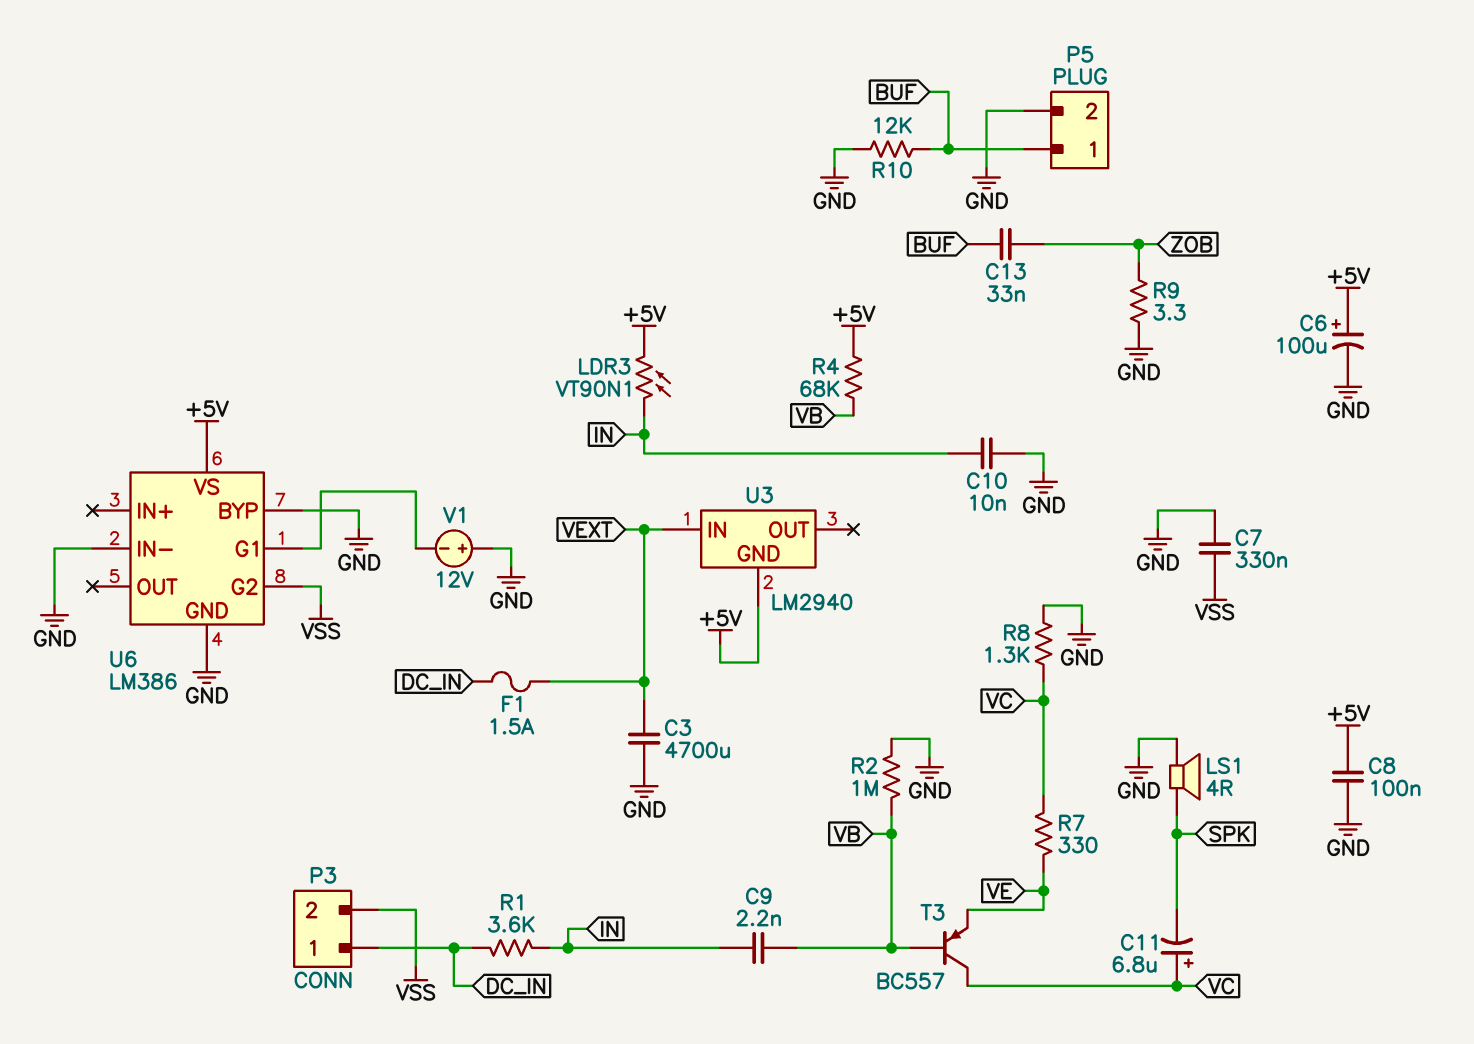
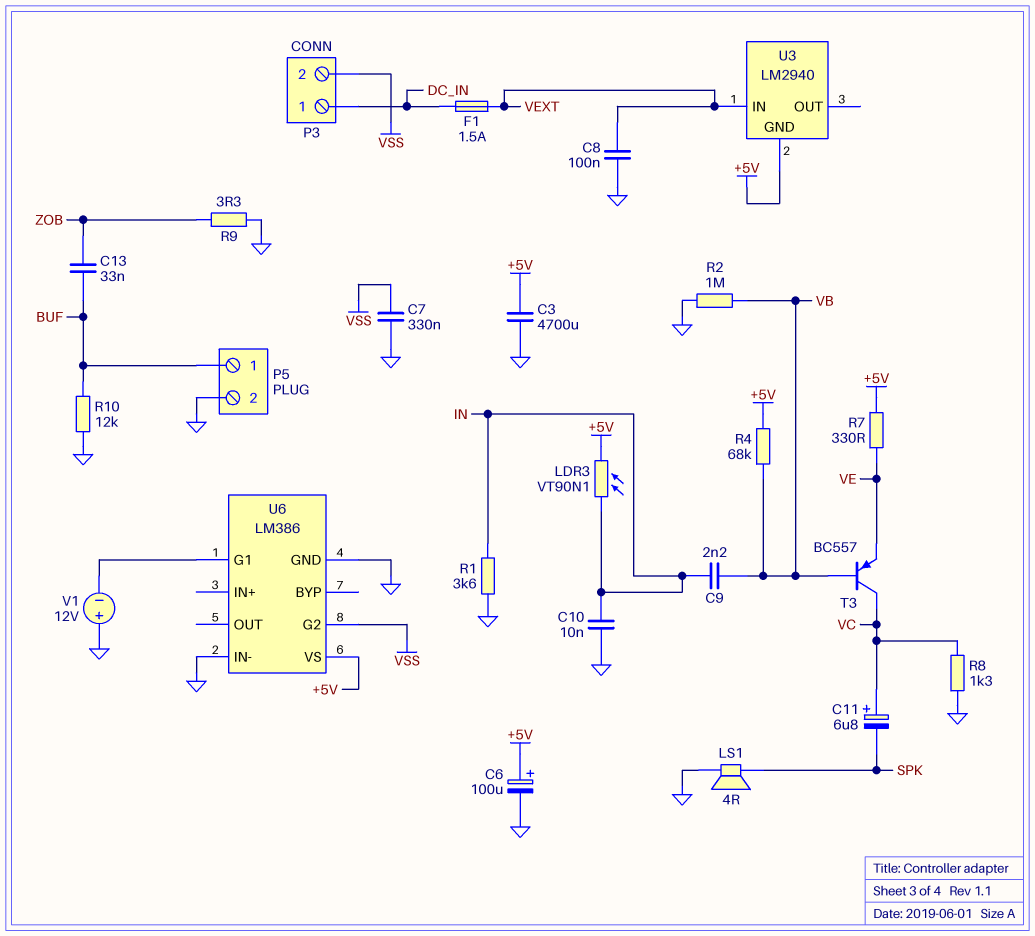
C3: 4700uF (GND, VEXT) -> 4700uF (+5V, GND)
C8: 100nF (+5V, GND) -> 100nF (GND, VEXT)
R1: 3.6k (DC_IN, IN) -> 3.6k (GND, IN)
R7: 330 (VC, VE) -> 330 (+5V, VE)
U6 pin BYP: GND -> none

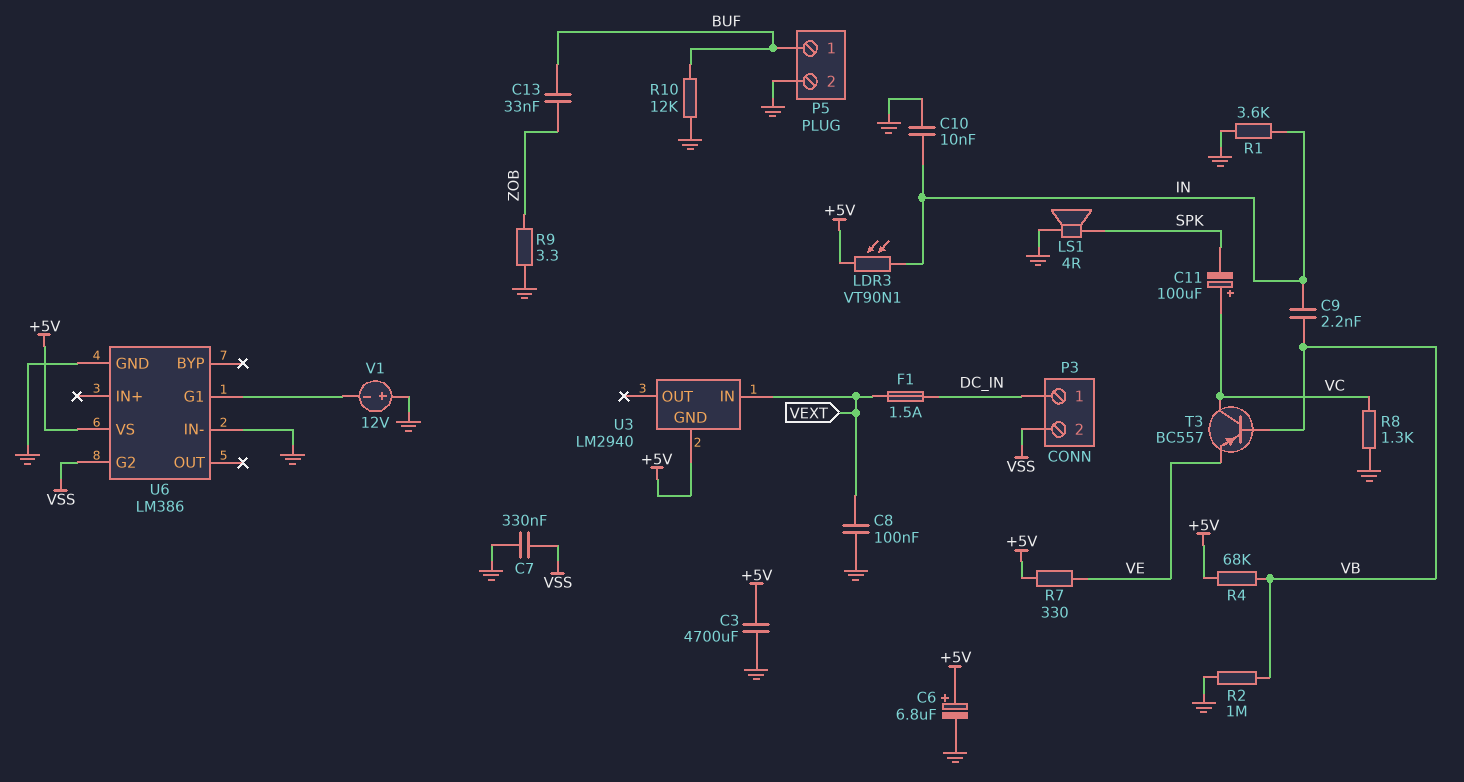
C6: 100uF (plus +5V, minus GND) -> 6.8uF (plus +5V, minus GND)
C11: 6.8uF (plus VC, minus SPK) -> 100uF (plus VC, minus SPK)

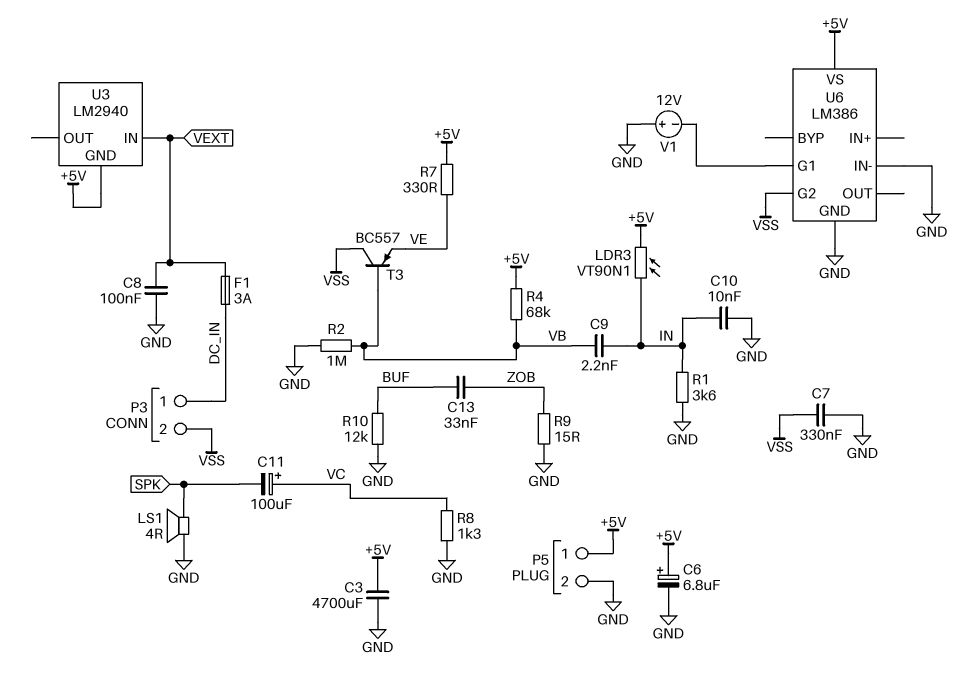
F1: 1.5A (DC_IN, VEXT) -> 3A (DC_IN, VEXT)
P5 pin 1: BUF -> +5V
R9: 3.3 (GND, ZOB) -> 15 (GND, ZOB)
T3: PNP BC557 (B VB, C VC, E VE) -> PNP BC557 (B VB, C VSS, E VE)

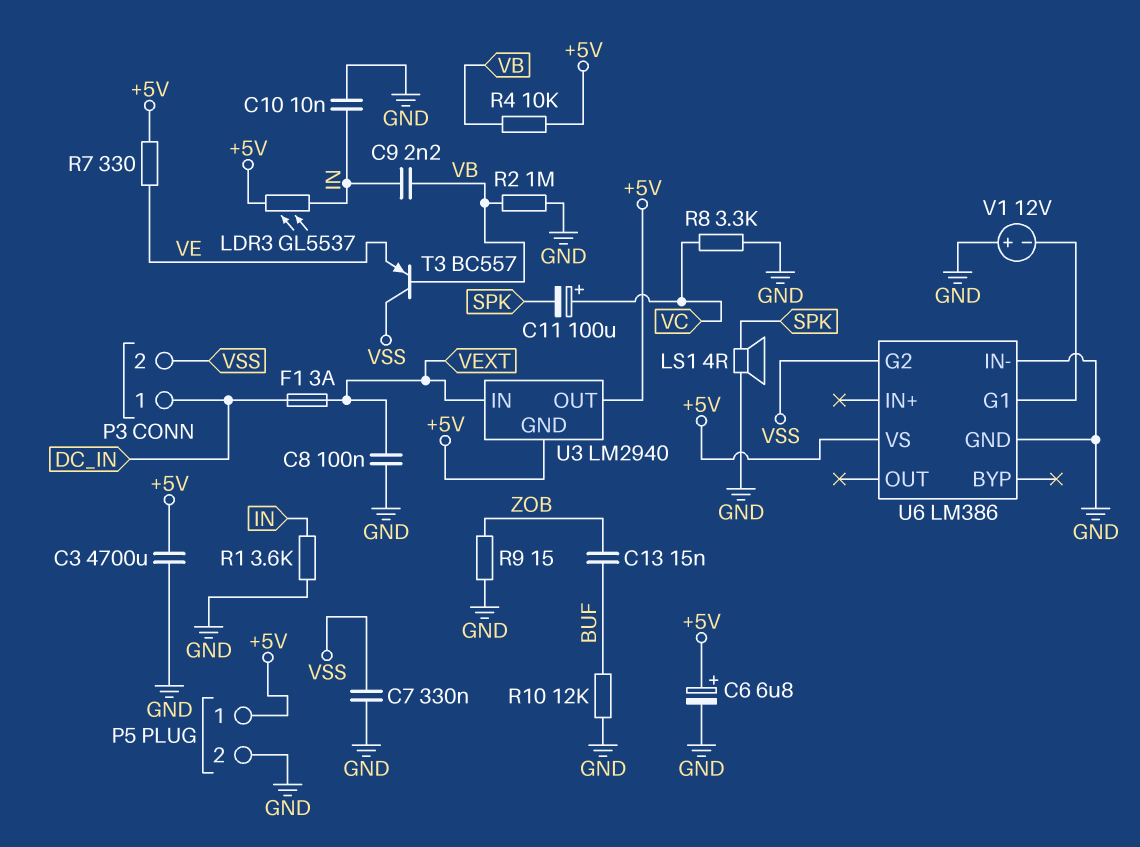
C13: 33nF (BUF, ZOB) -> 15nF (BUF, ZOB)
LDR3: VT90N1 (+5V, IN) -> GL5537 (+5V, IN)
R4: 68k (+5V, VB) -> 10k (+5V, VB)
R8: 1.3k (GND, VC) -> 3.3k (GND, VC)
U3 pin OUT: none -> +5V

